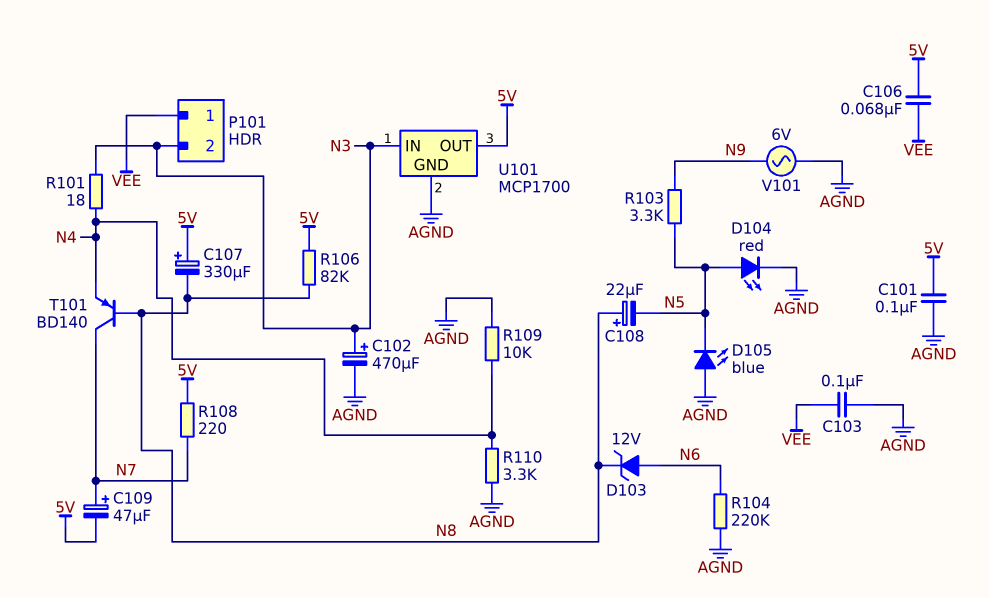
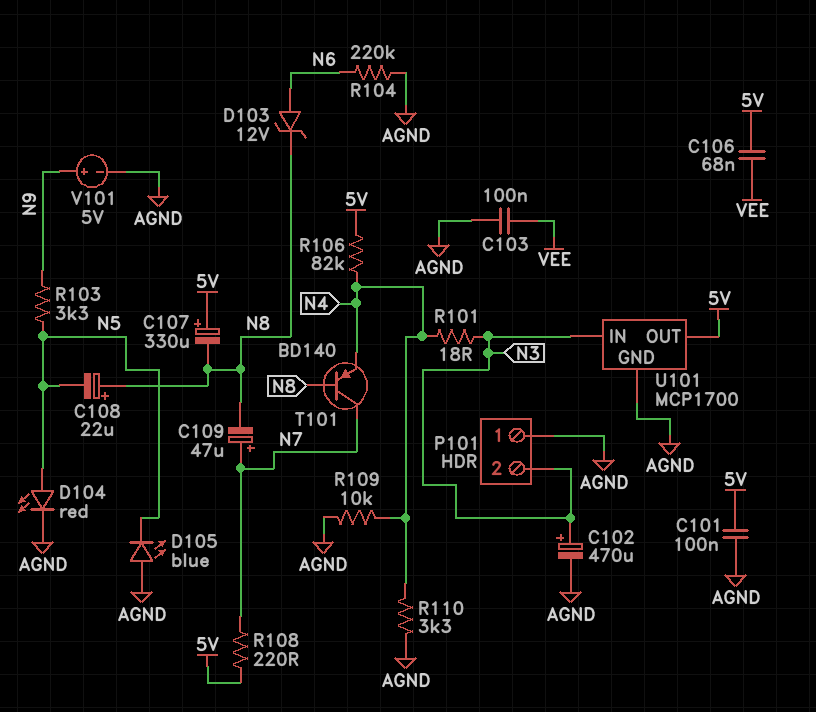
C109: 47uF (plus N7, minus 5V) -> 47uF (plus N7, minus N8)
P101 pin 1: VEE -> AGND
R106: 82k (5V, N8) -> 82k (5V, N4)
V101: AC 6V (AGND, N9) -> 5V (plus N9, minus AGND)

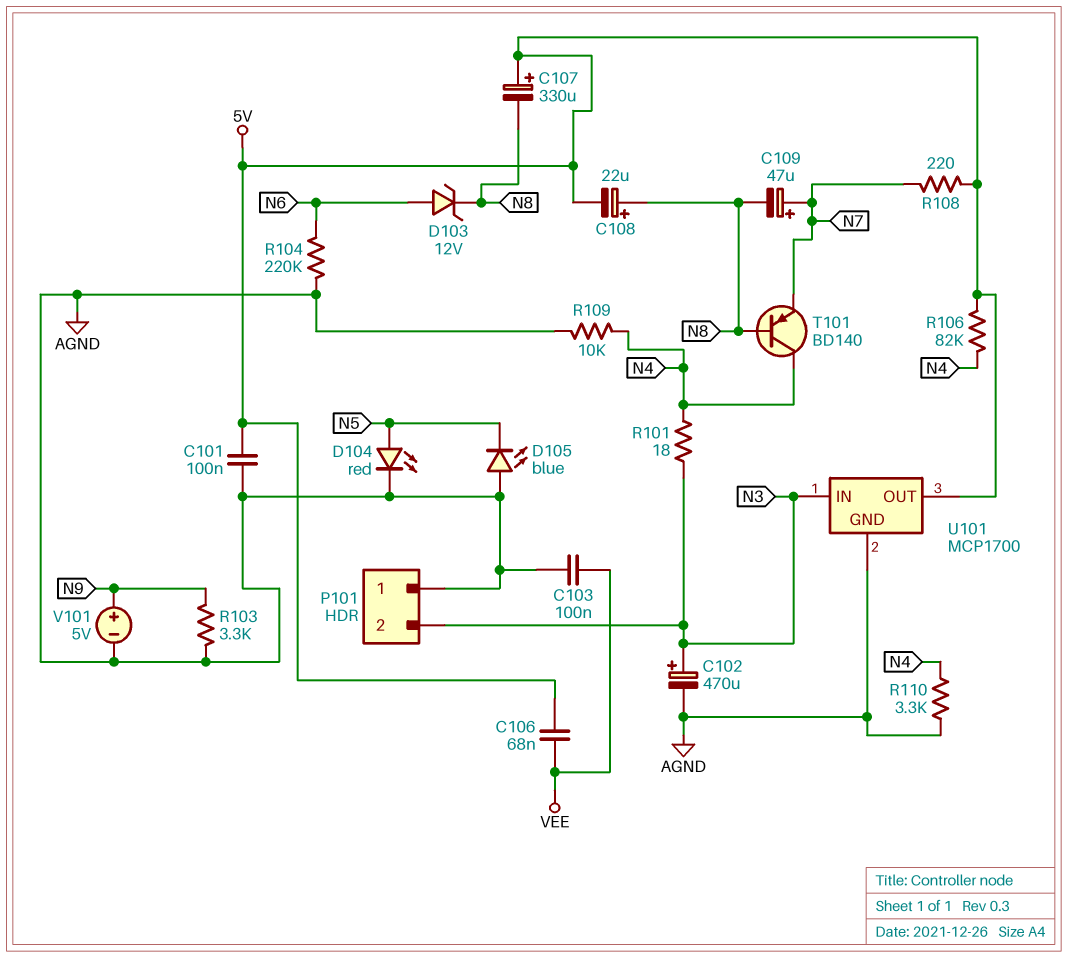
C108: 22uF (plus N8, minus N5) -> 22uF (plus N8, minus 5V)
R103: 3.3k (N5, N9) -> 3.3k (AGND, N9)
T101: PNP BD140 (B N8, C N7, E N4) -> PNP BD140 (B N8, C N4, E N7)

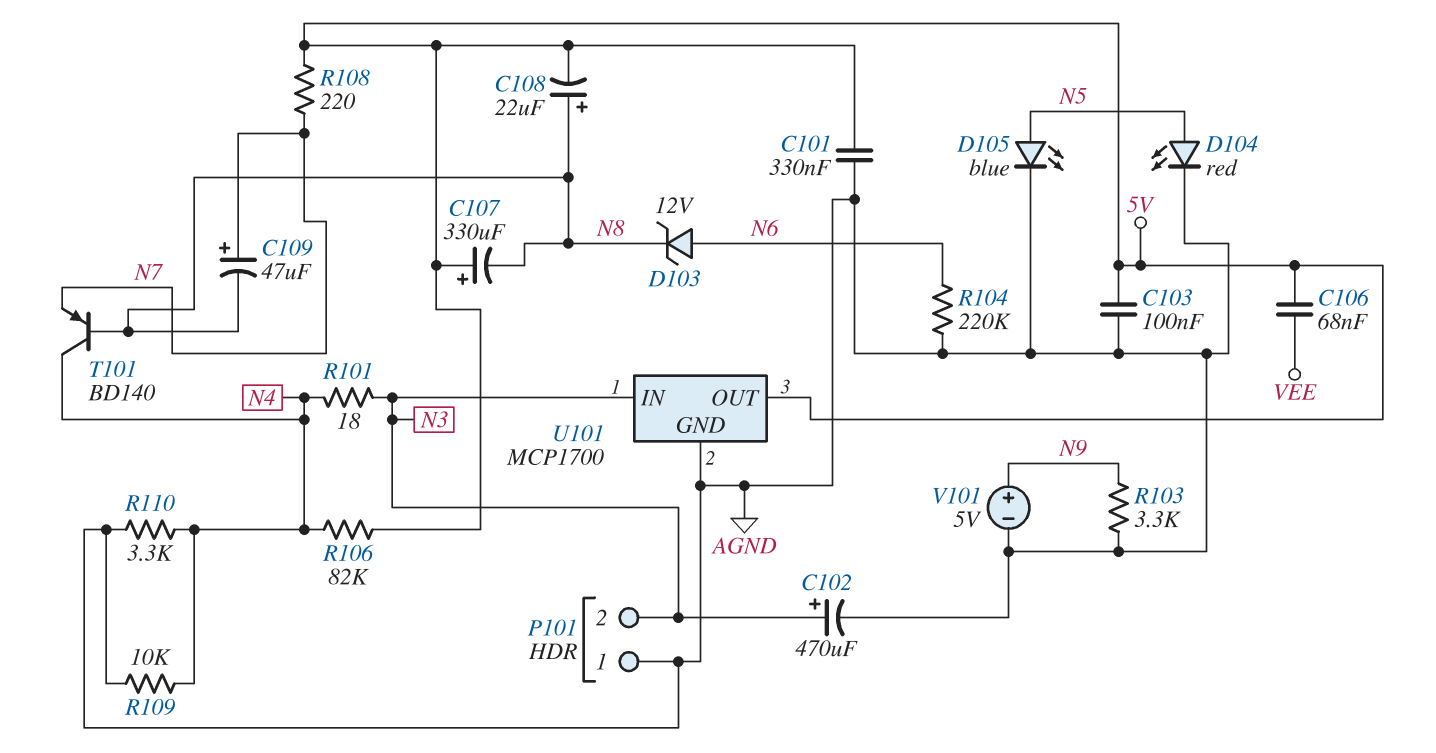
C101: 100nF (5V, AGND) -> 330nF (5V, AGND)
C103: 100nF (AGND, VEE) -> 100nF (5V, AGND)
D105: LED blue (A AGND, K N5) -> LED blue (A N5, K AGND)

